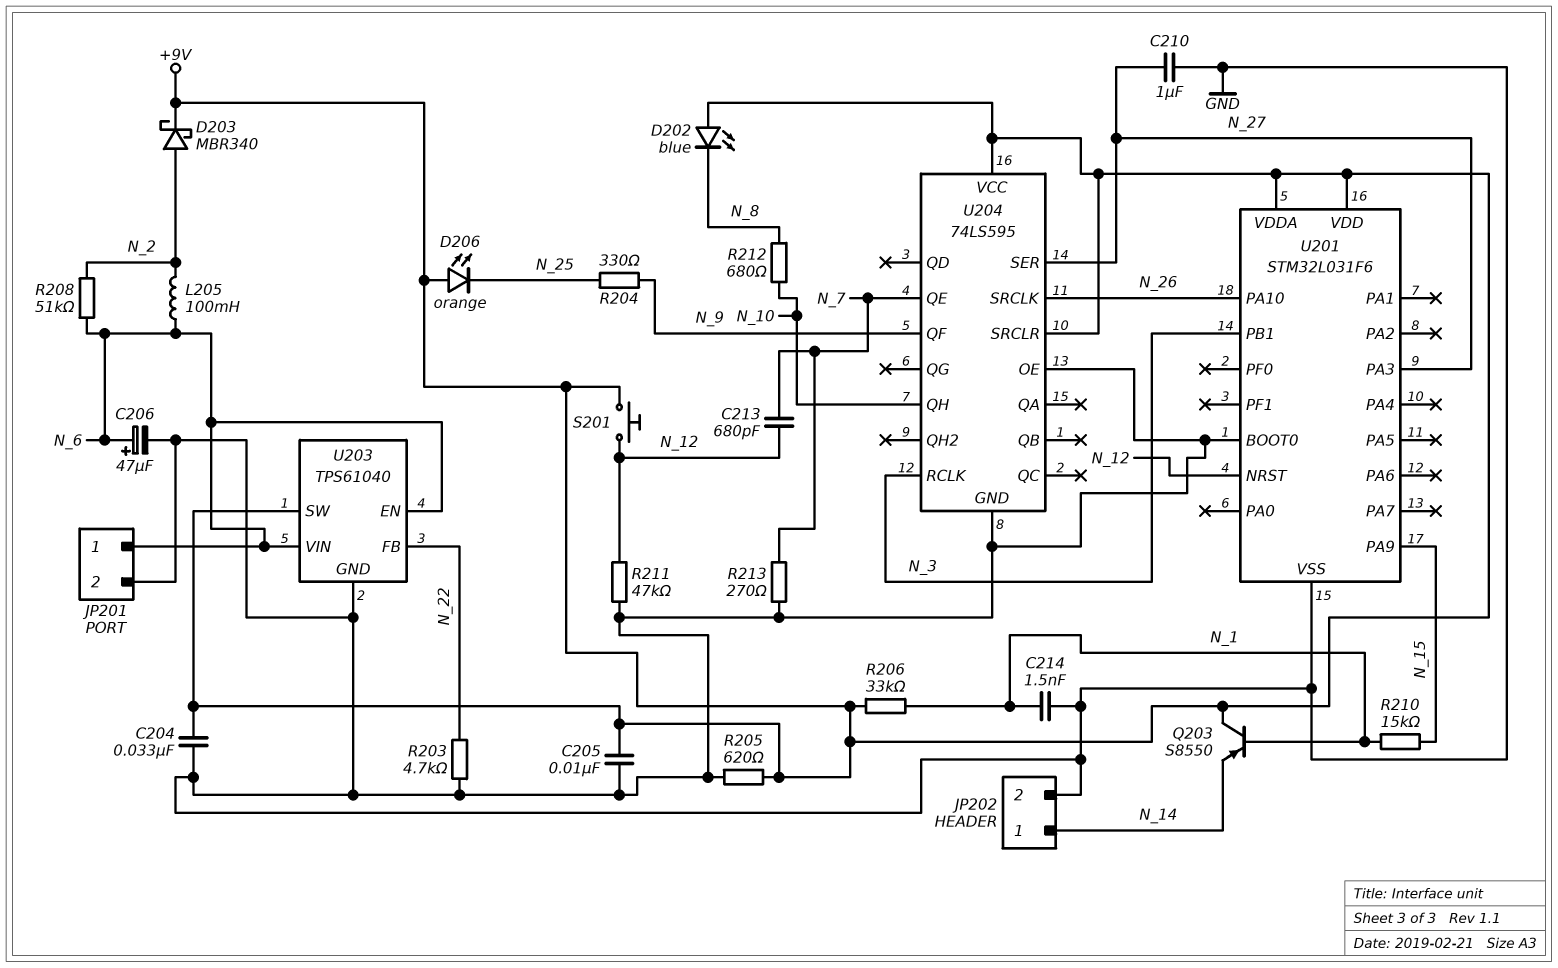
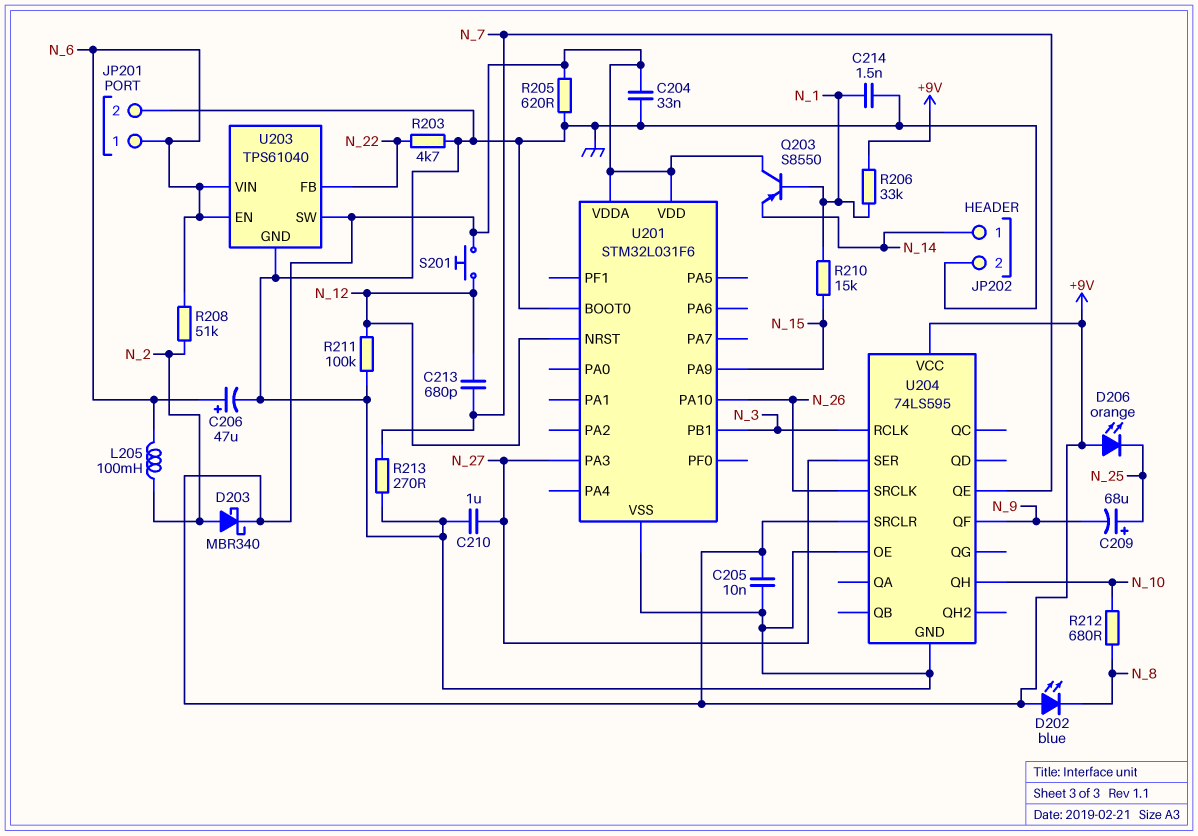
C209: none -> 68uF (plus N_25, minus N_9)
R204: 330 (N_9, N_25) -> none
R211: 47k (GND, N_12) -> 100k (GND, N_12)

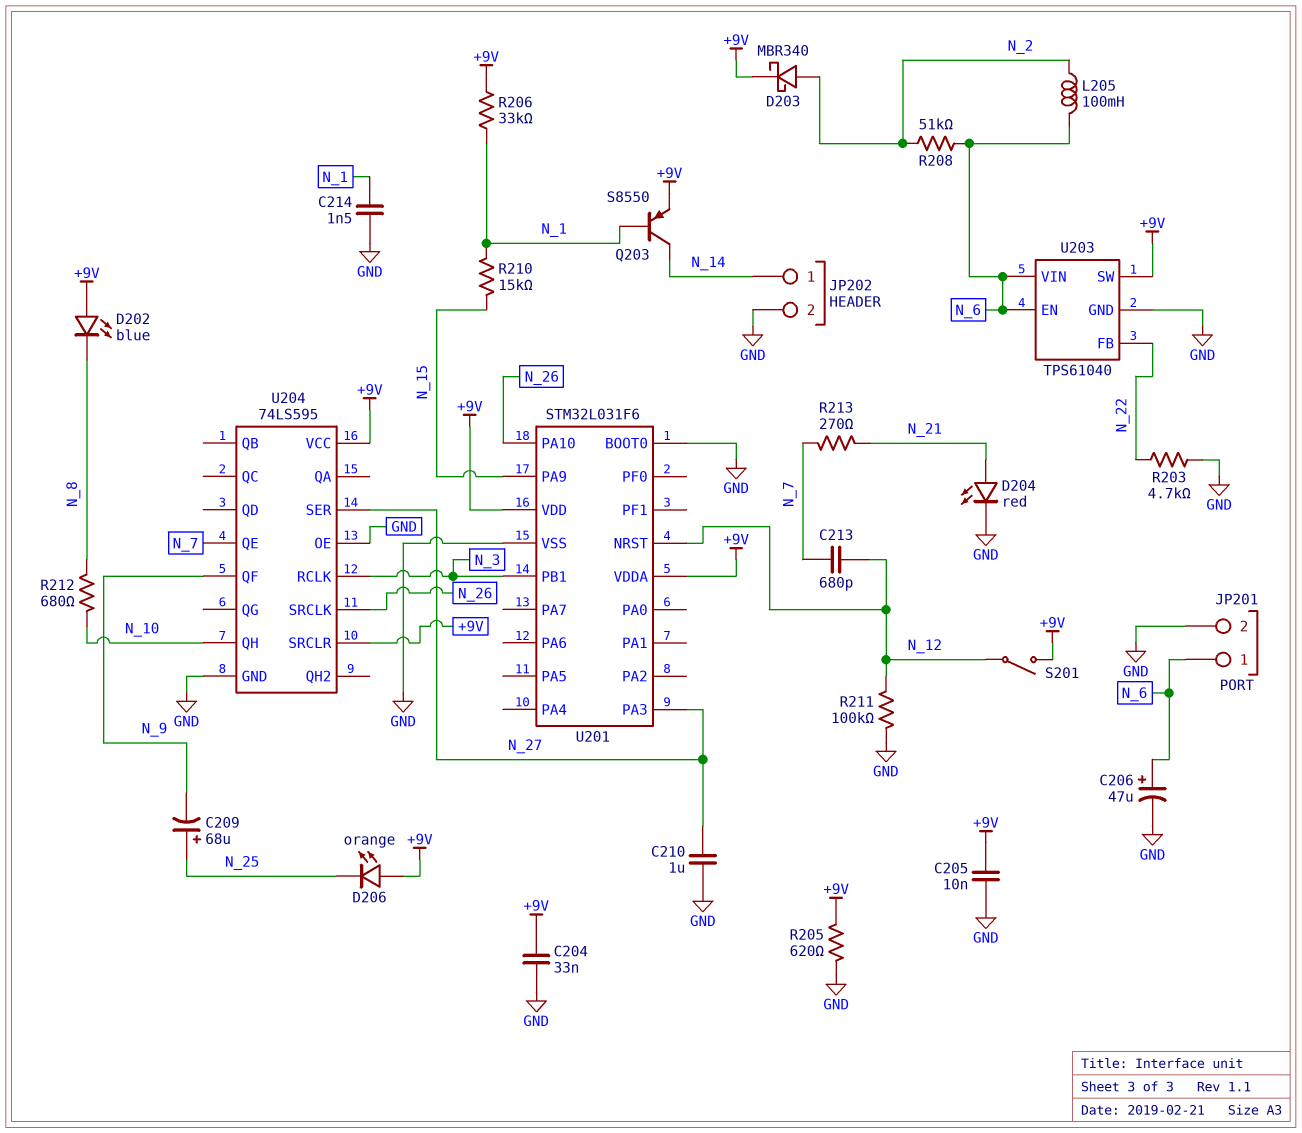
D204: none -> LED red (A N_21, K GND)
Q203: PNP S8550 (B N_1, C +9V, E N_14) -> PNP S8550 (B N_1, C N_14, E +9V)
R213: 270 (GND, N_7) -> 270 (N_7, N_21)
S201: button (+9V, N_12) -> switch (+9V, N_12)

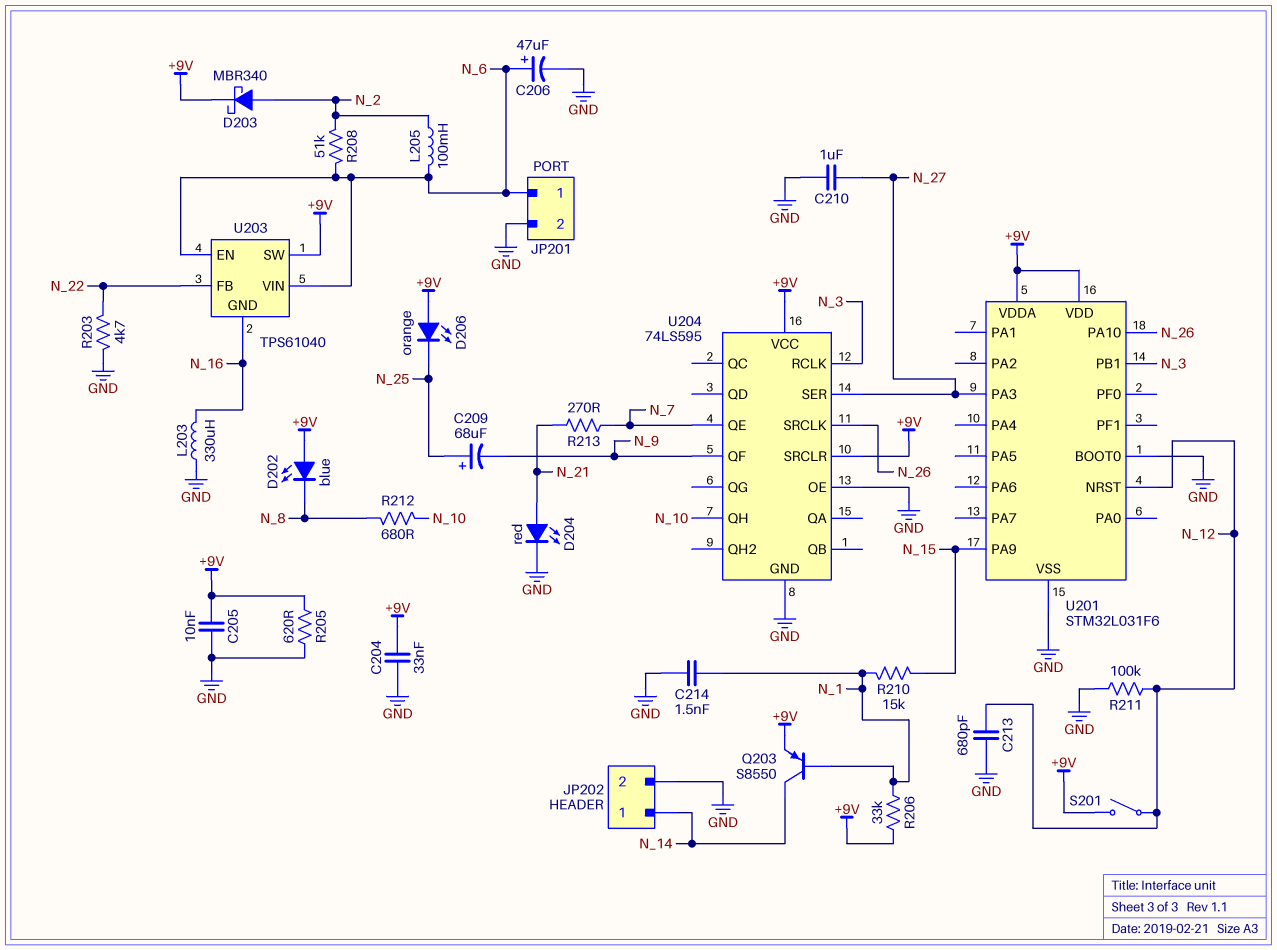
C213: 680pF (N_7, N_12) -> 680pF (GND, N_12)
L203: none -> 330uH (GND, N_16)
U203 pin GND: GND -> N_16

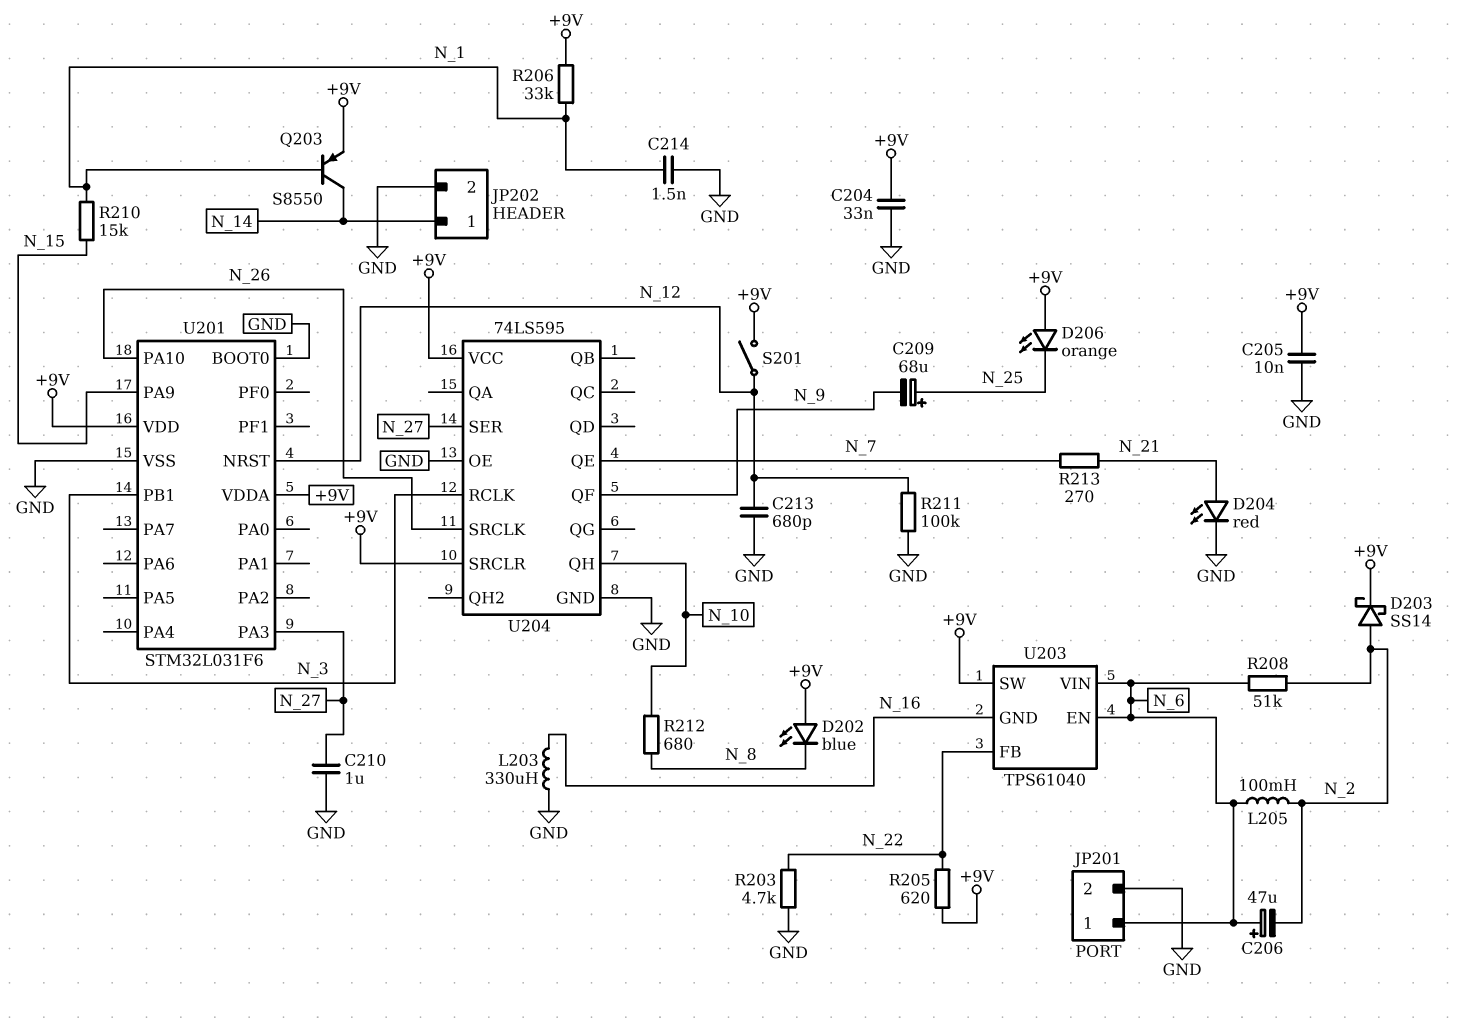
C206: 47uF (plus N_6, minus GND) -> 47uF (plus N_6, minus N_2)
D203: schottky MBR340 (A N_2, K +9V) -> schottky SS14 (A N_2, K +9V)
R205: 620 (+9V, GND) -> 620 (+9V, N_22)

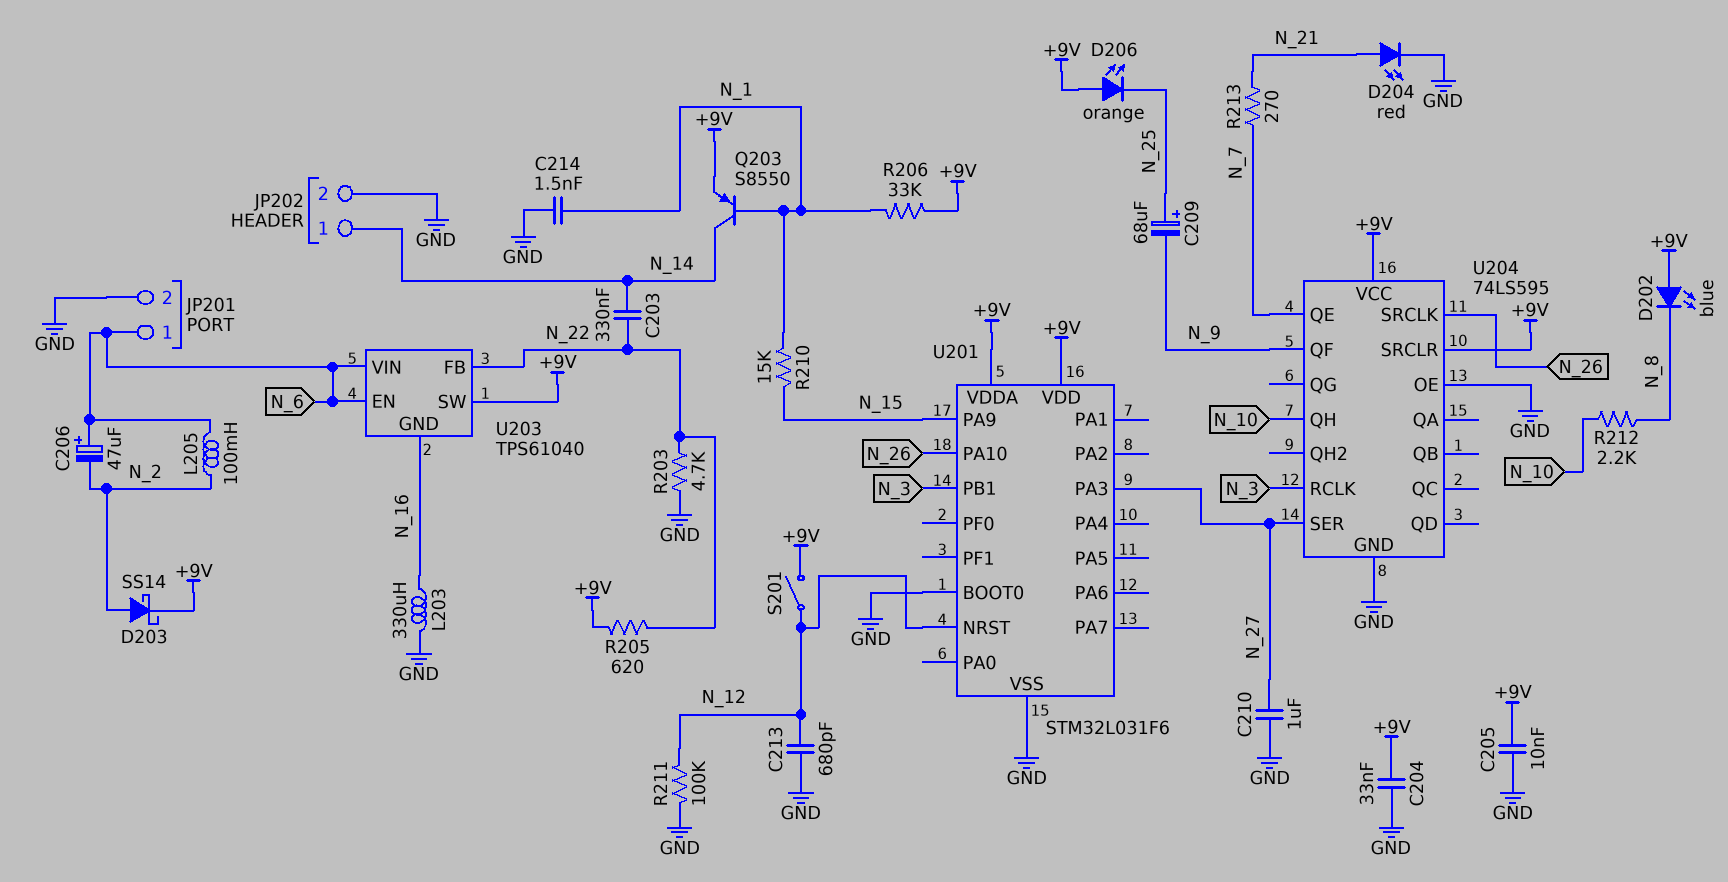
C203: none -> 330nF (N_14, N_22)
R208: 51k (N_2, N_6) -> none
R212: 680 (N_8, N_10) -> 2.2k (N_8, N_10)

